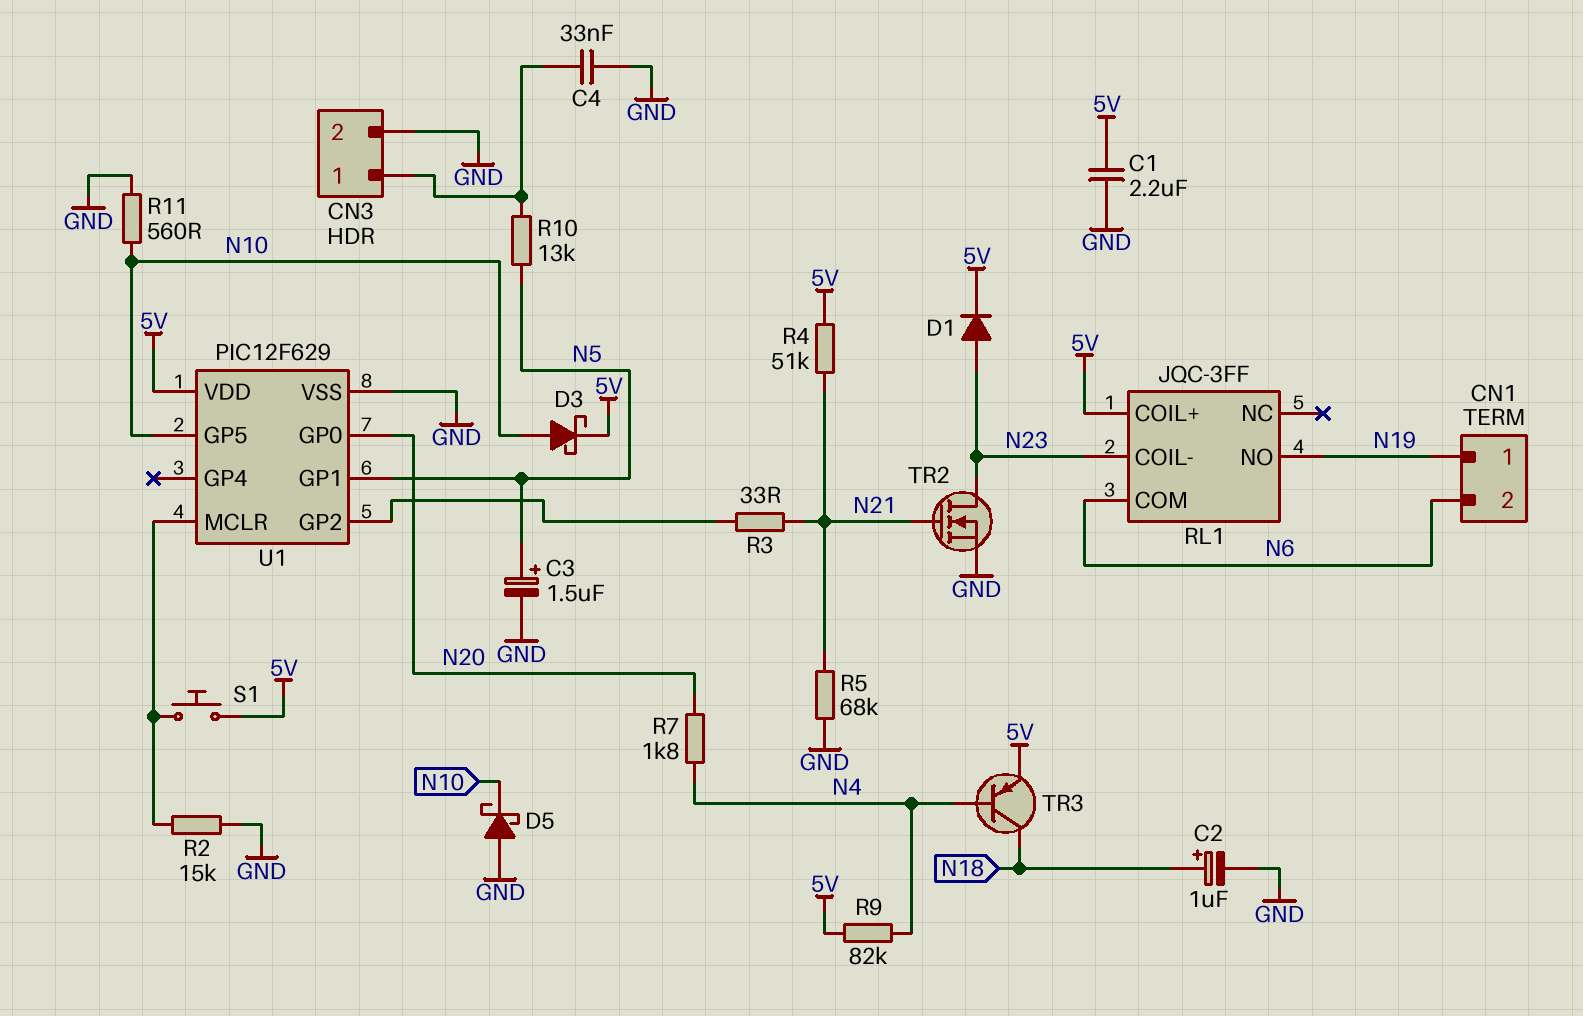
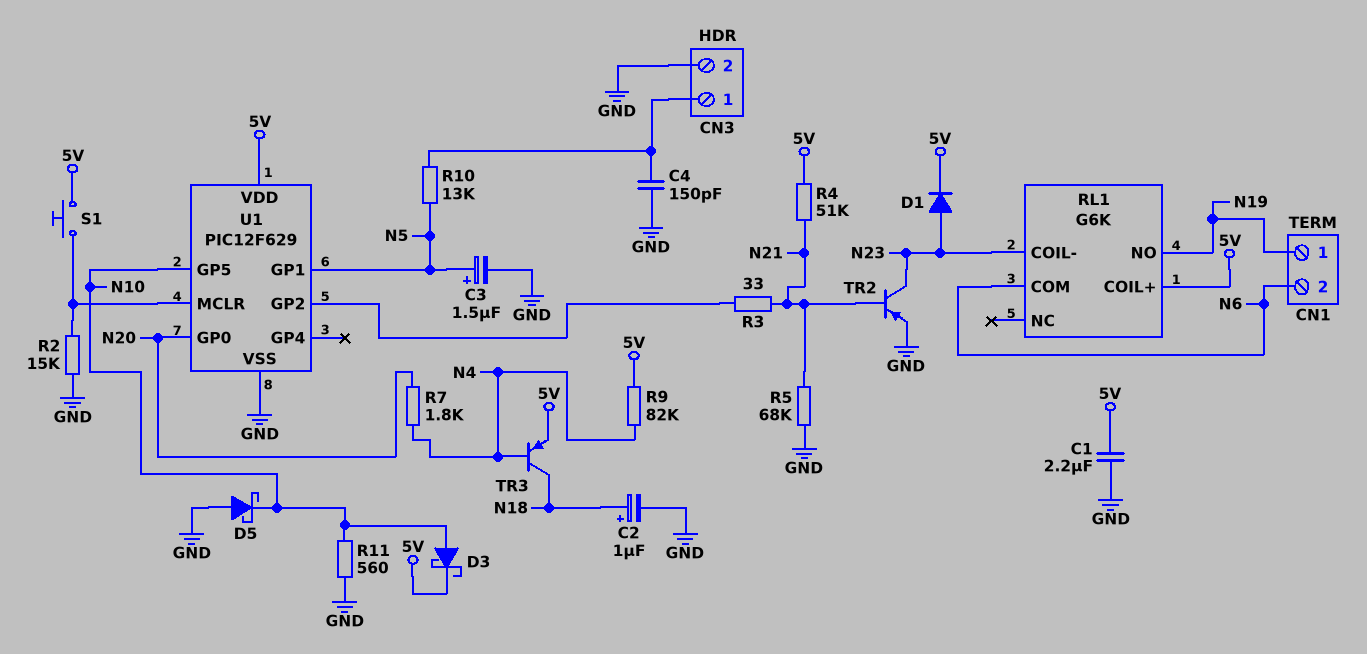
C4: 33nF (CN3/1, GND) -> 150pF (CN3/1, GND)
RL1: JQC-3FF -> G6K
TR2: NMOS (G N21, D N23, S GND) -> PNP (B N21, C N23, E GND)

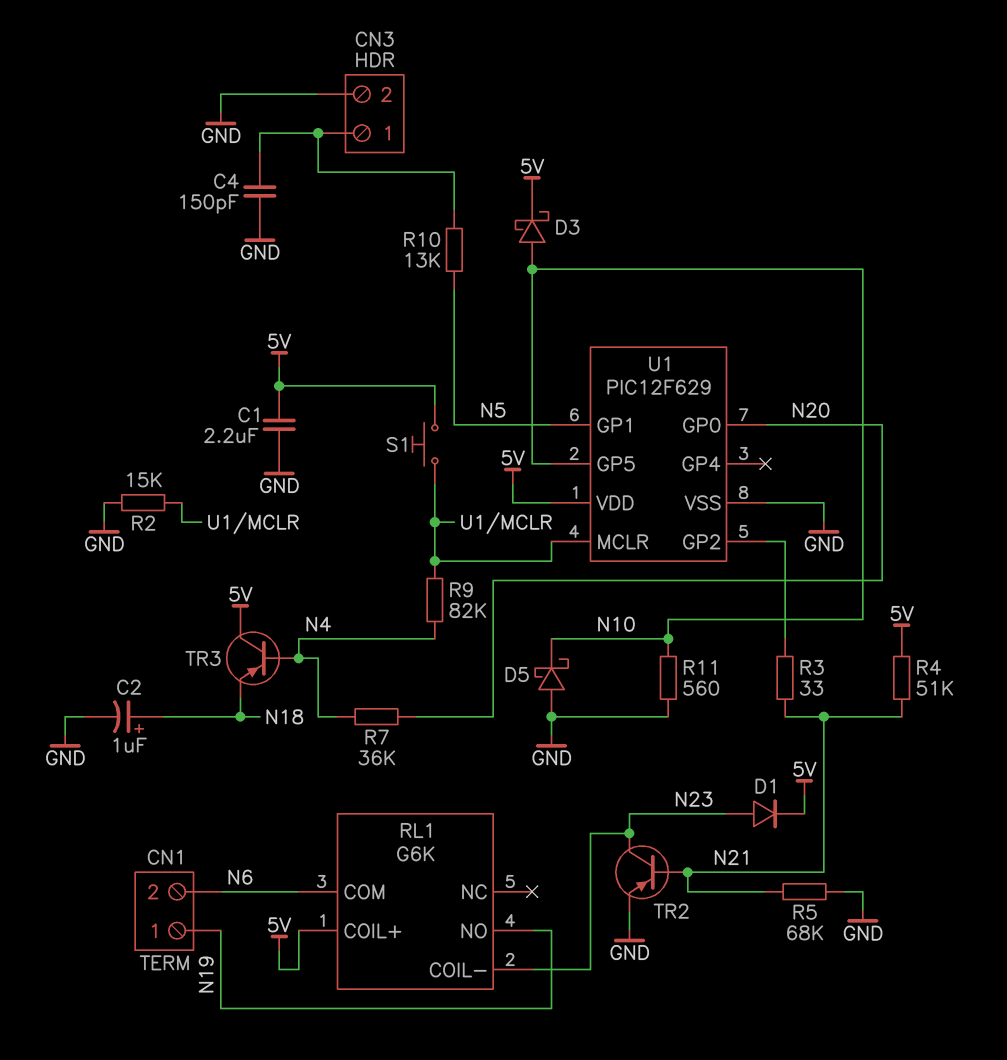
C3: 1.5uF (plus N5, minus GND) -> none
R7: 1.8k (N4, N20) -> 36k (N4, N20)
R9: 82k (5V, N4) -> 82k (N4, U1/MCLR)
TR3: PNP (B N4, C N18, E 5V) -> PNP (B N4, C 5V, E N18)

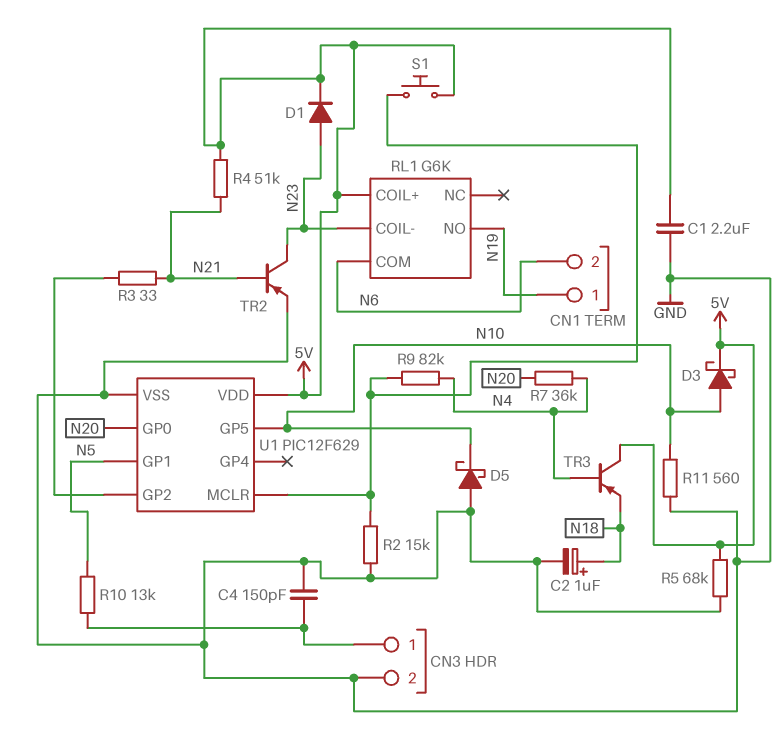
R5: 68k (GND, N21) -> 68k (5V, GND)

